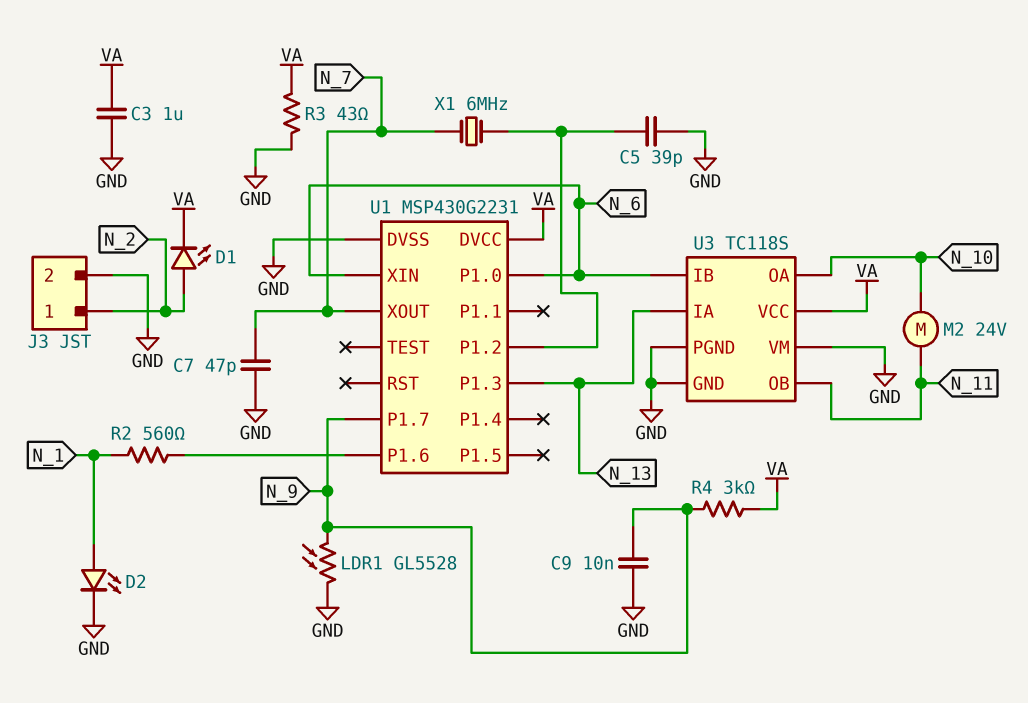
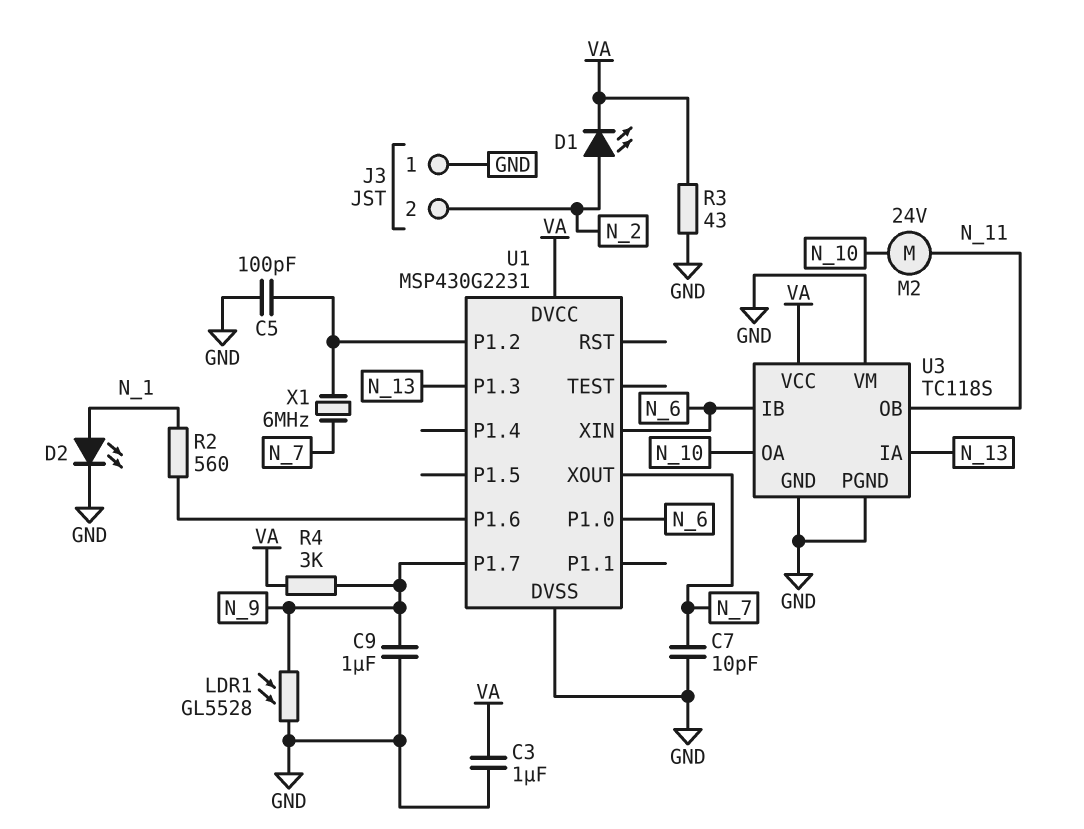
C5: 39pF (GND, U1/P1.2) -> 100pF (GND, U1/P1.2)
C7: 47pF (GND, N_7) -> 10pF (GND, N_7)
C9: 10nF (GND, N_9) -> 1uF (GND, N_9)
J3 pin 1: N_2 -> GND
J3 pin 2: GND -> N_2

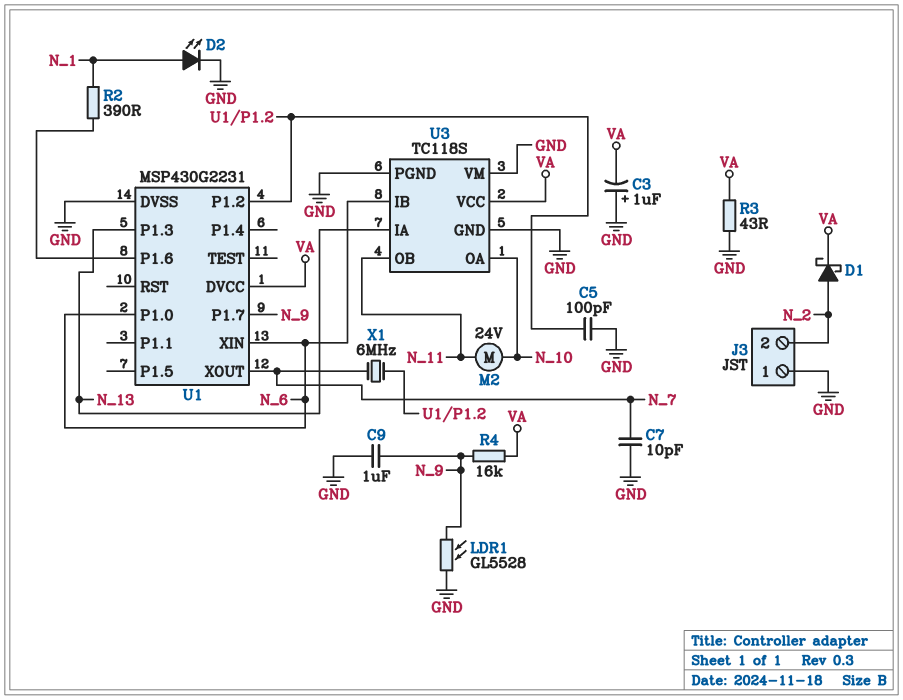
C3: 1uF (GND, VA) -> 1uF (plus GND, minus VA)
D1: LED (A N_2, K VA) -> schottky (A N_2, K VA)
R2: 560 (N_1, U1/P1.6) -> 390 (N_1, U1/P1.6)
R4: 3k (N_9, VA) -> 16k (N_9, VA)

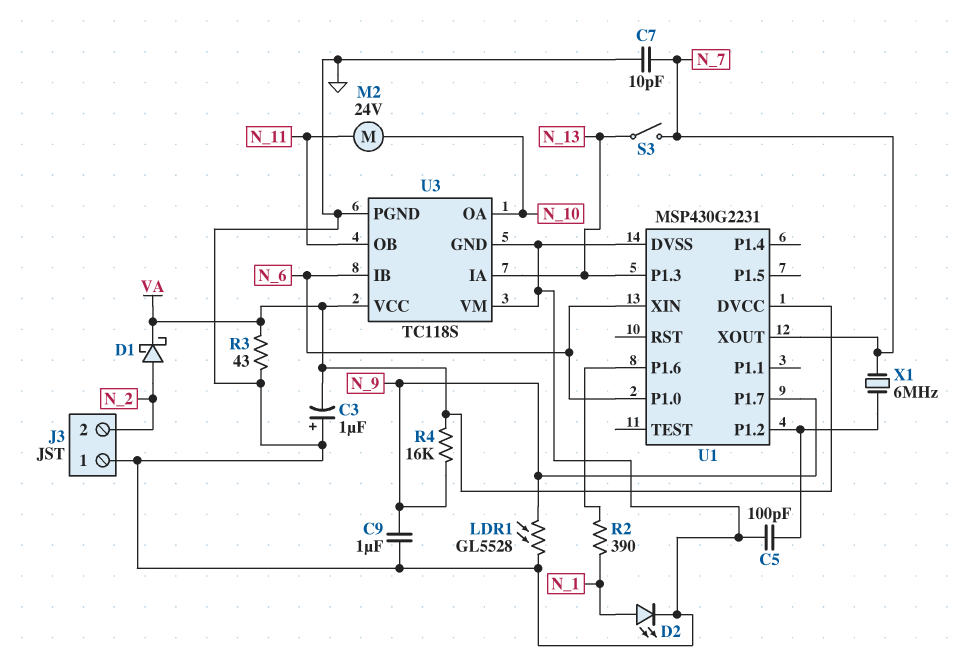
S3: none -> switch (N_7, N_13)

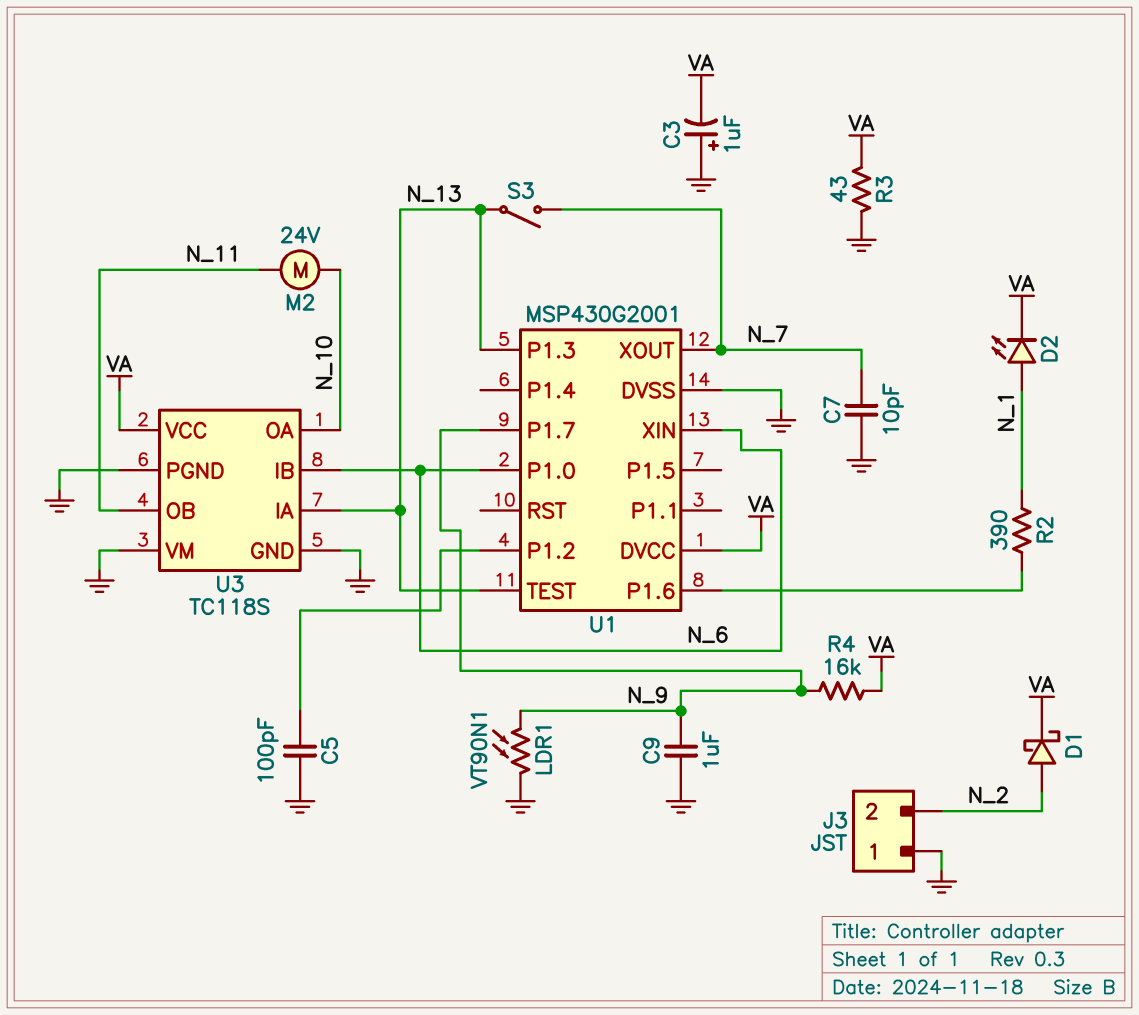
D2: LED (A N_1, K GND) -> LED (A N_1, K VA)
LDR1: GL5528 (GND, N_9) -> VT90N1 (GND, N_9)
U1: MSP430G2231 -> MSP430G2001
U1 pin TEST: none -> N_13
X1: 6MHz (N_7, U1/P1.2) -> none

